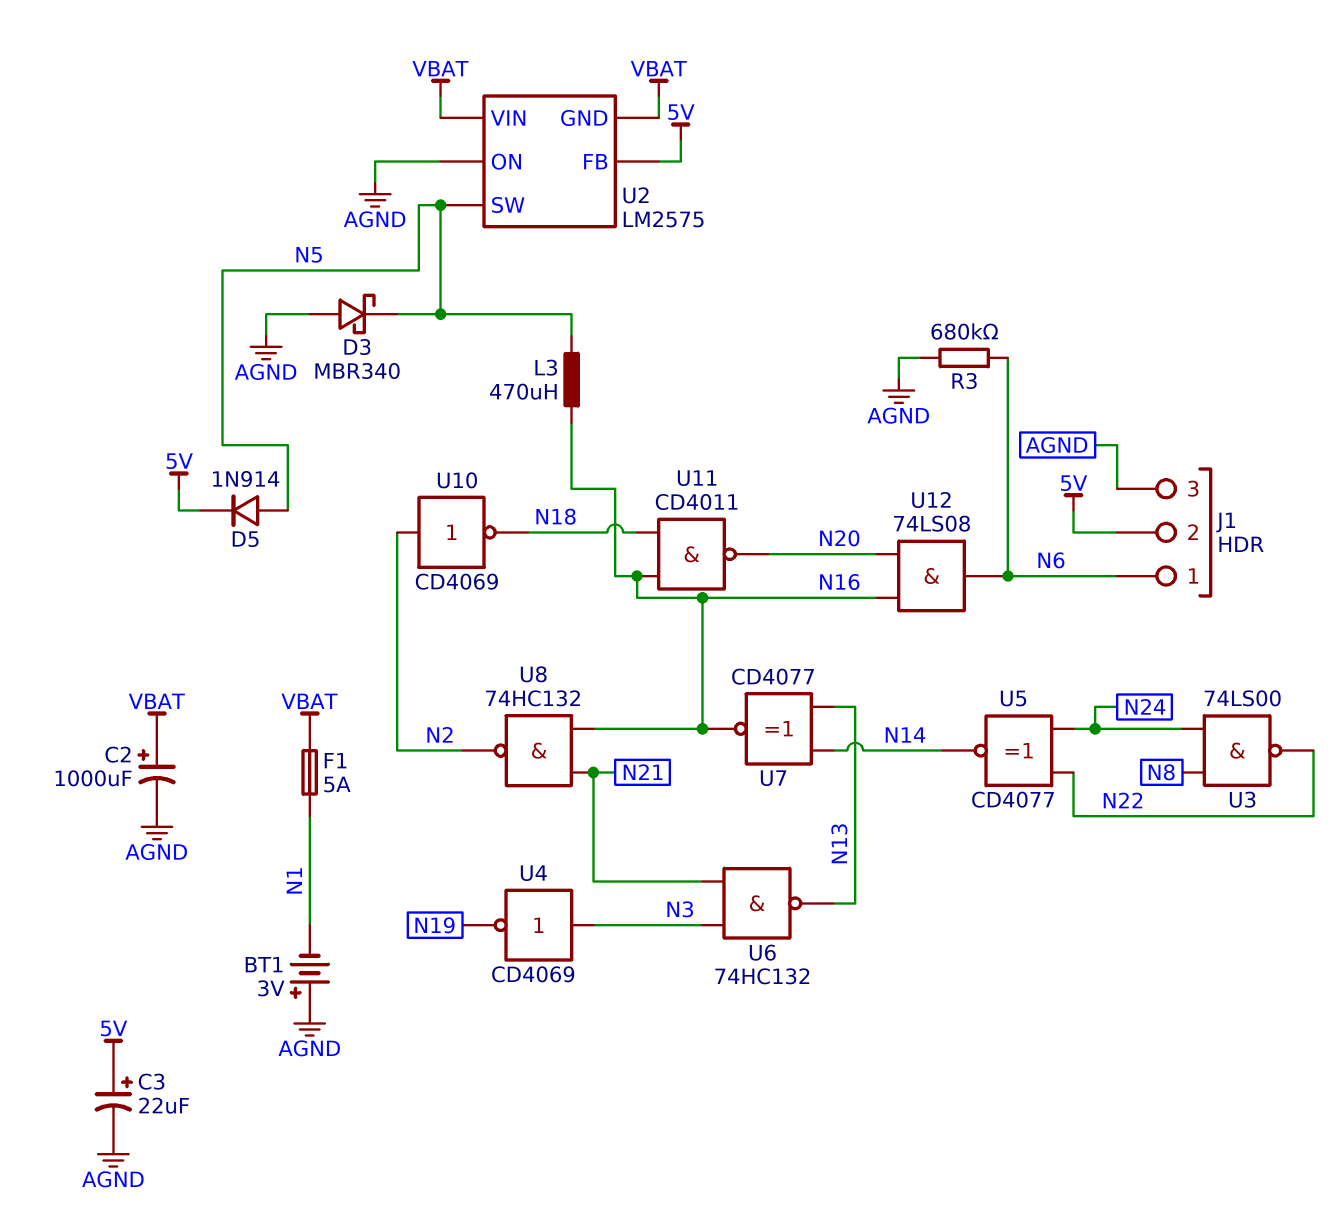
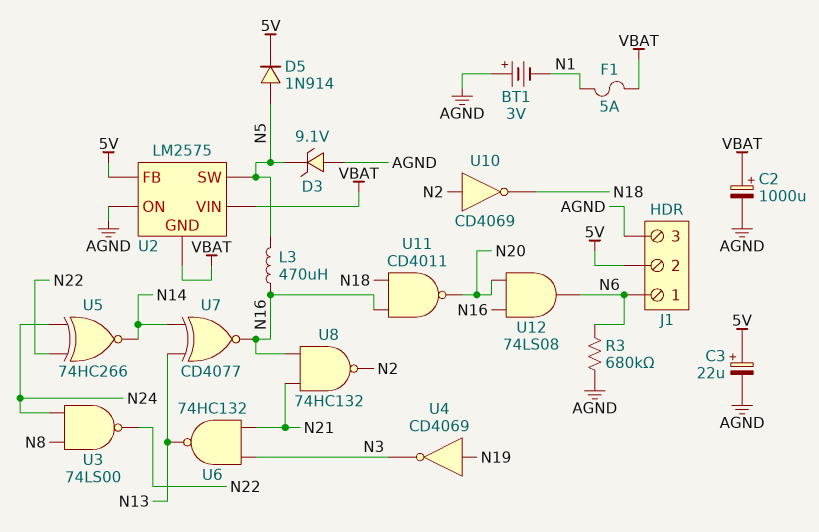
D3: schottky MBR340 (A AGND, K N5) -> zener 9.1V (A AGND, K N5)
U4: NOT CD4069 (in N3, out N19) -> NOT CD4069 (in N19, out N3)
U5: XNOR CD4077 (in N22, in N24, out N14) -> XNOR 74HC266 (in N22, in N24, out N14)

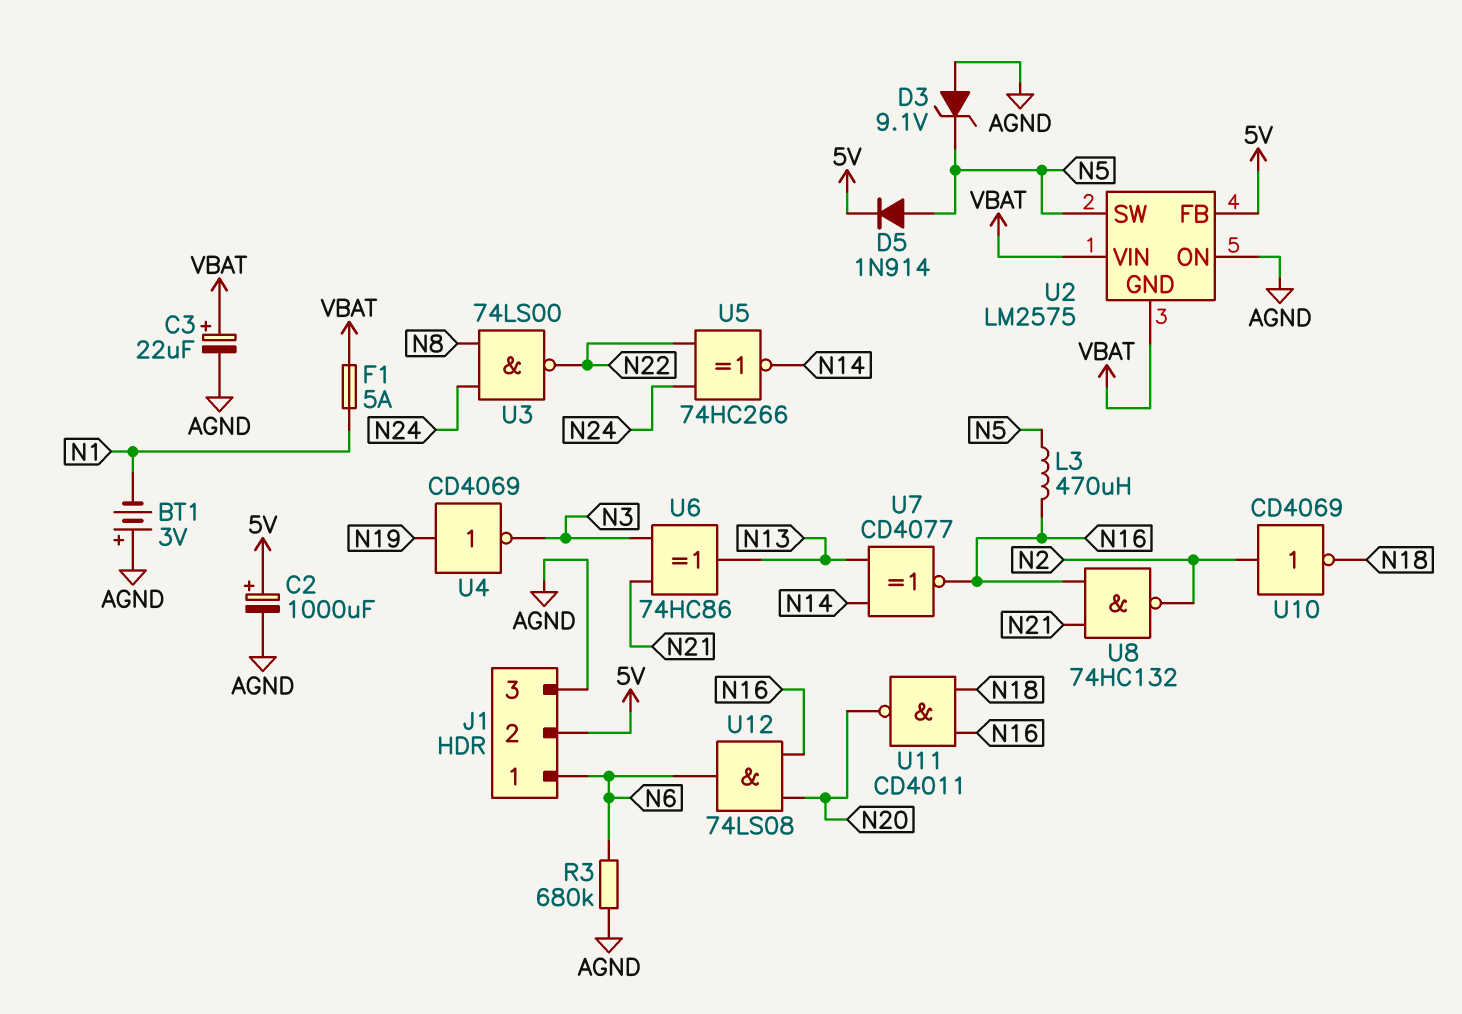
C2: 1000uF (plus VBAT, minus AGND) -> 1000uF (plus 5V, minus AGND)
C3: 22uF (plus 5V, minus AGND) -> 22uF (plus VBAT, minus AGND)
U6: NAND 74HC132 (in N3, in N21, out N13) -> XOR 74HC86 (in N3, in N21, out N13)

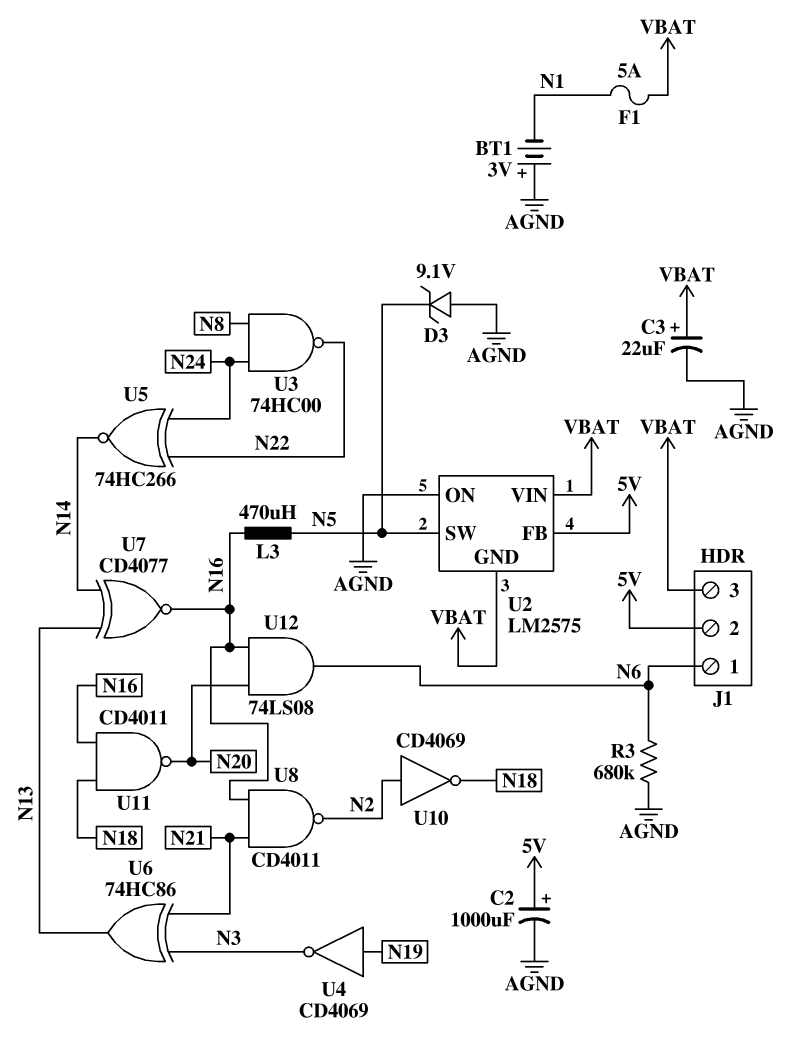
D5: diode 1N914 (A N5, K 5V) -> none
J1 pin 3: AGND -> VBAT
U3: NAND 74LS00 (in N8, in N24, out N22) -> NAND 74HC00 (in N8, in N24, out N22)
U8: NAND 74HC132 (in N16, in N21, out N2) -> NAND CD4011 (in N16, in N21, out N2)

